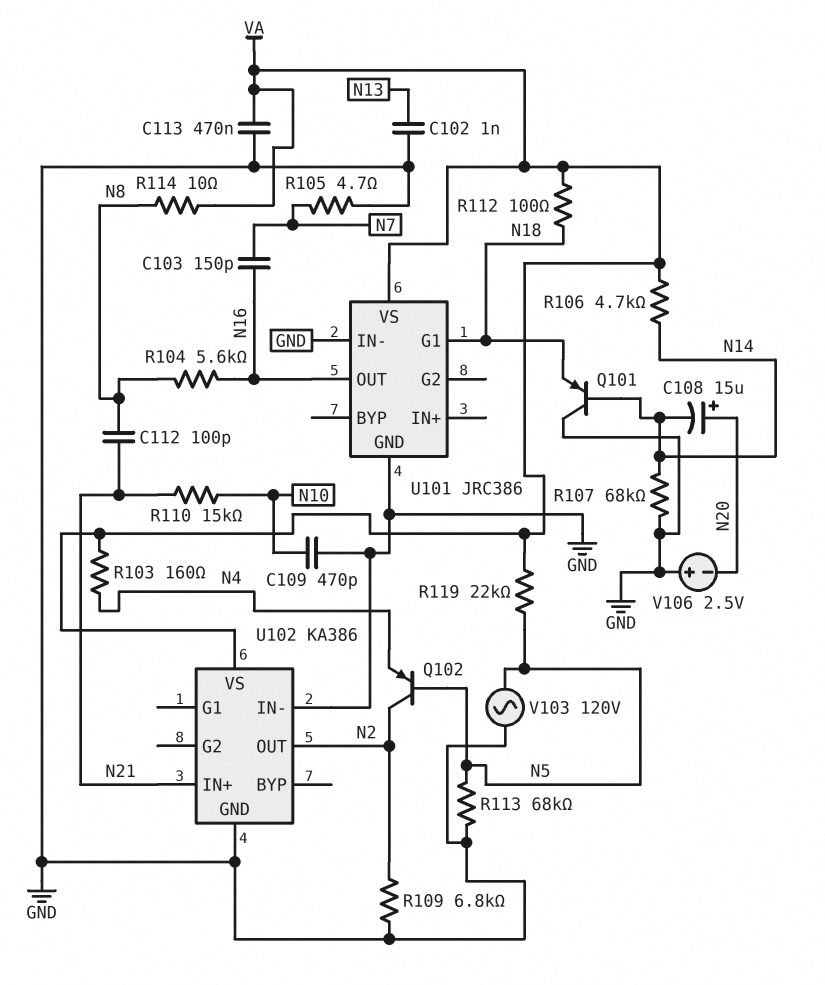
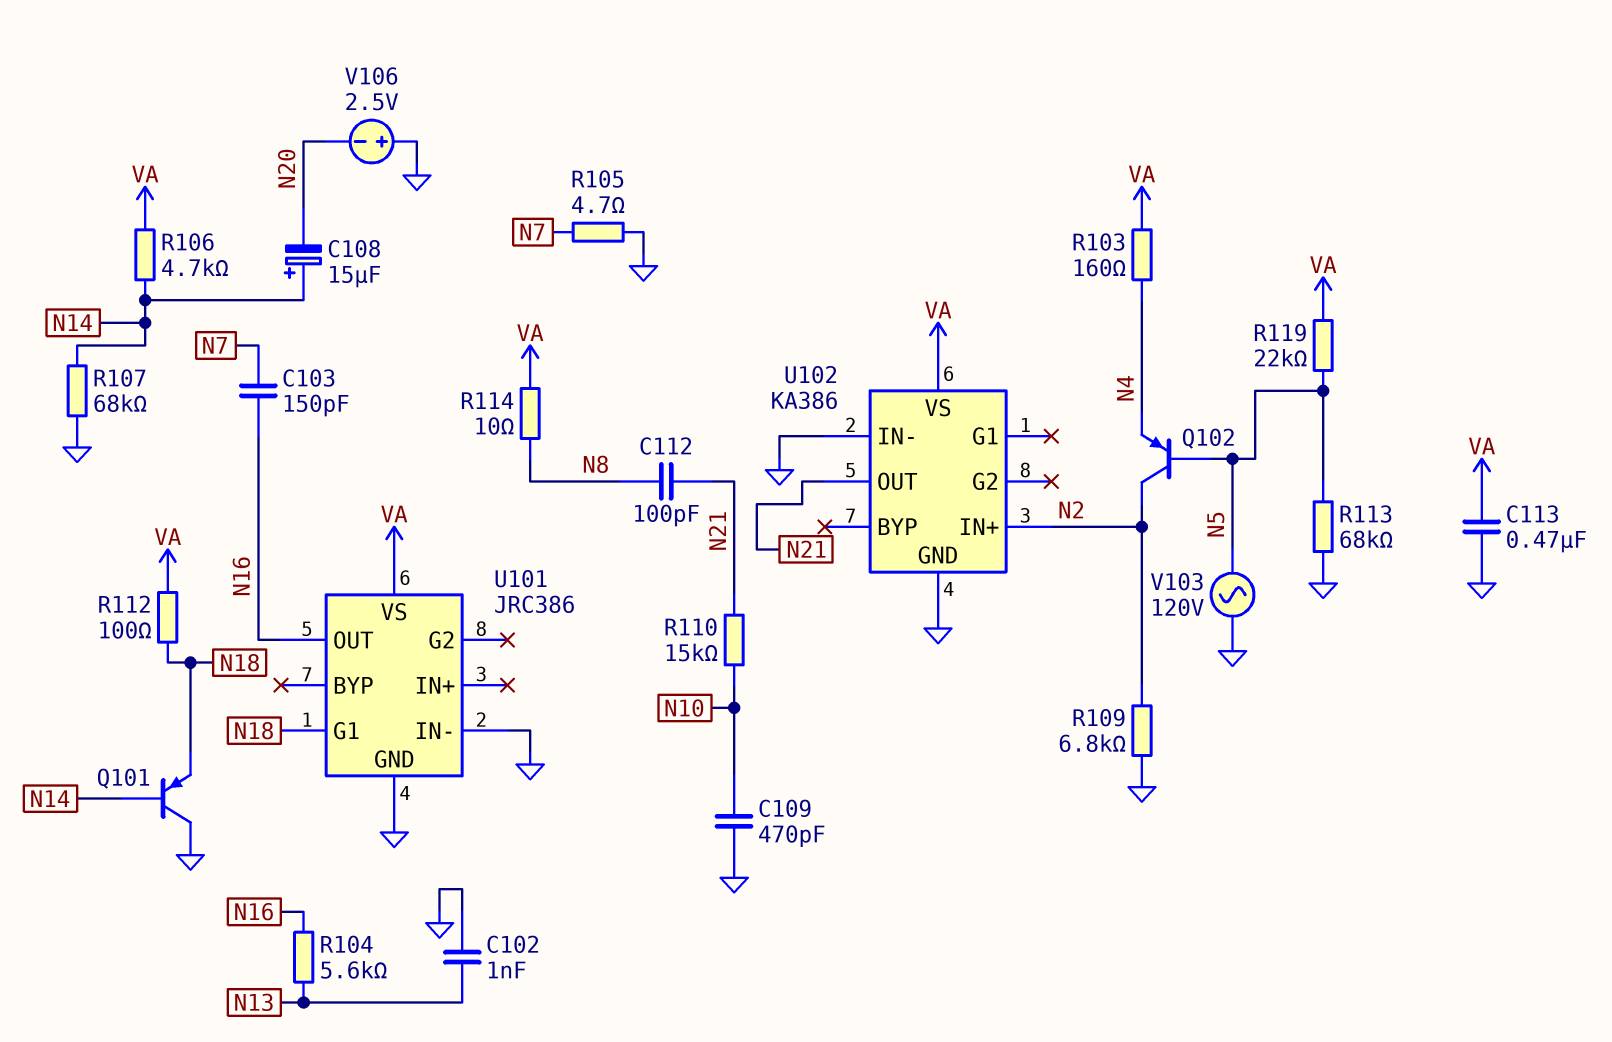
C108: 15uF (plus N20, minus N14) -> 15uF (plus N14, minus N20)
R104: 5.6k (N8, N16) -> 5.6k (N13, N16)
U102 pin IN+: N21 -> N2
U102 pin OUT: N2 -> N21

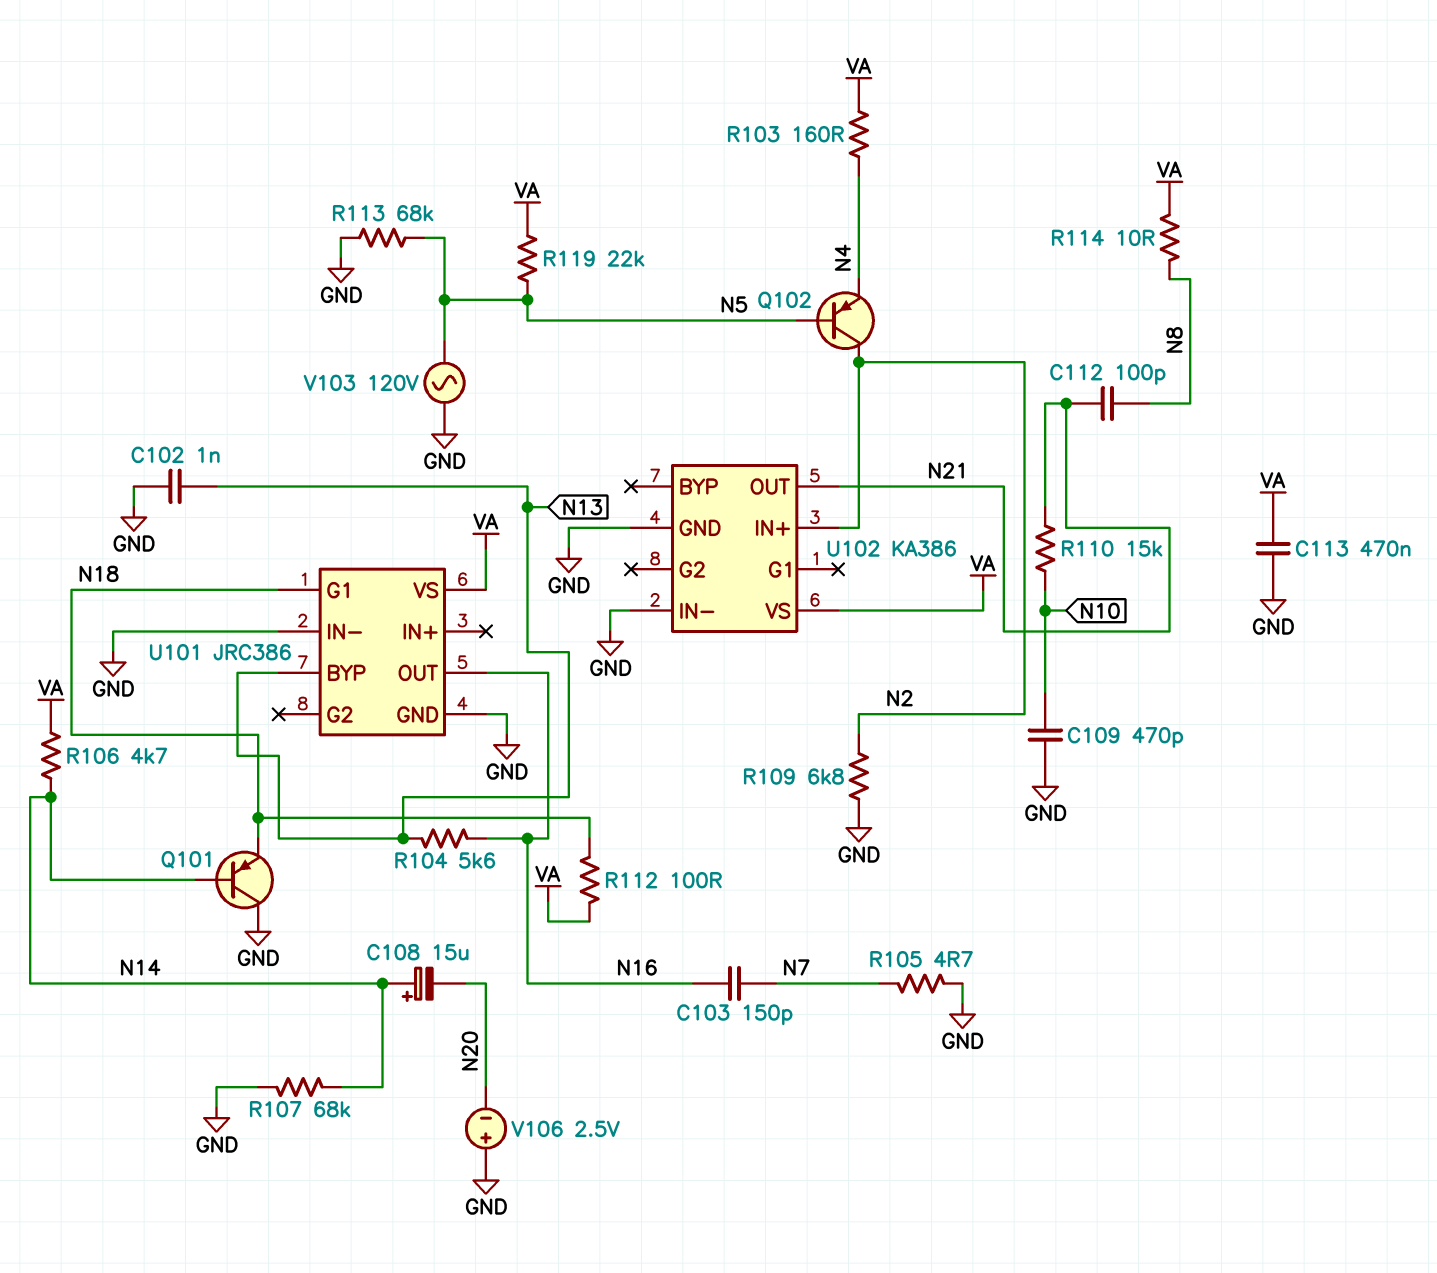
U101 pin BYP: none -> N13

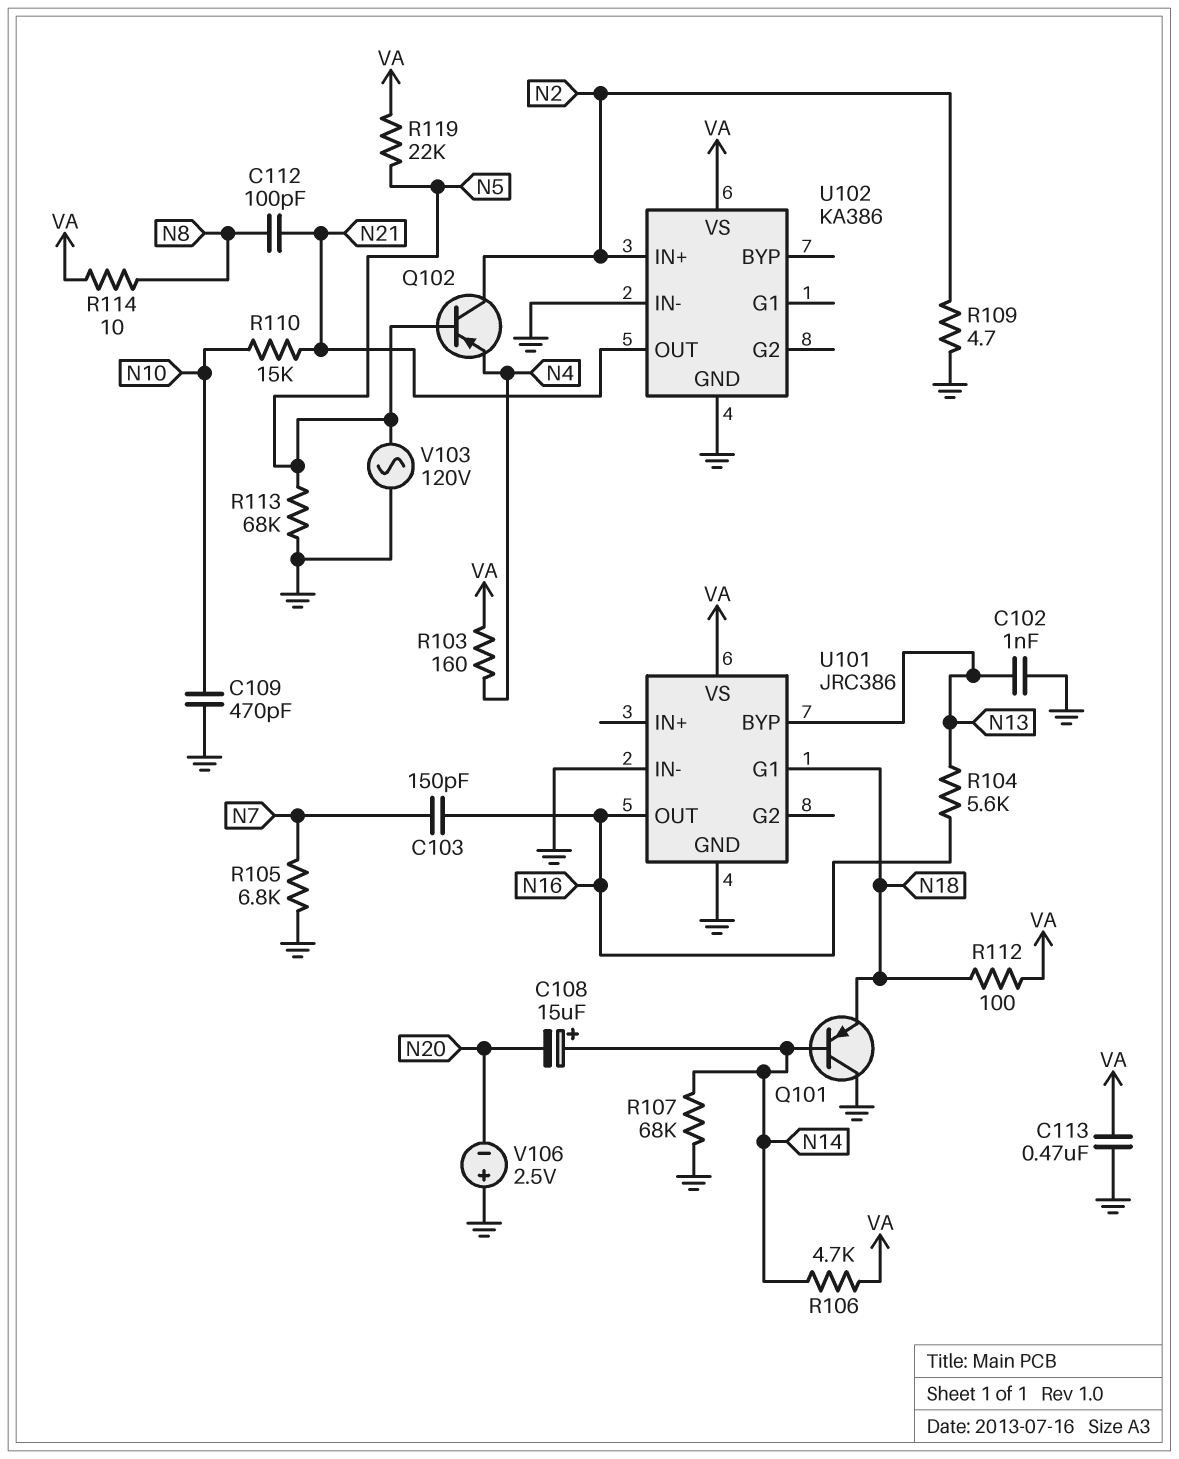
R105: 4.7 (GND, N7) -> 6.8k (GND, N7)
R109: 6.8k (GND, N2) -> 4.7 (GND, N2)

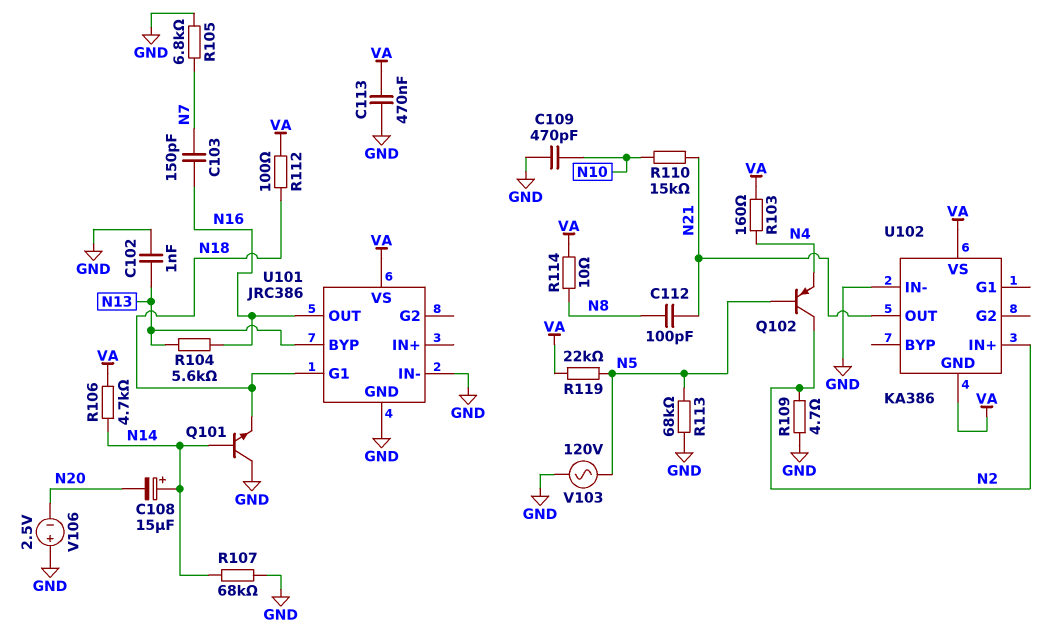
Q101: PNP (B N14, C GND, E N18) -> NPN (B N14, C GND, E N18)
U102 pin GND: GND -> VA

